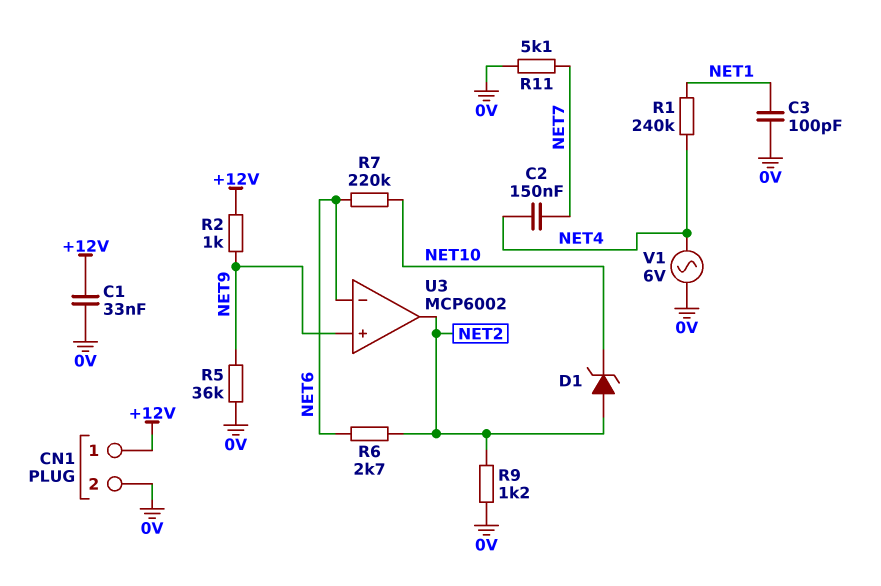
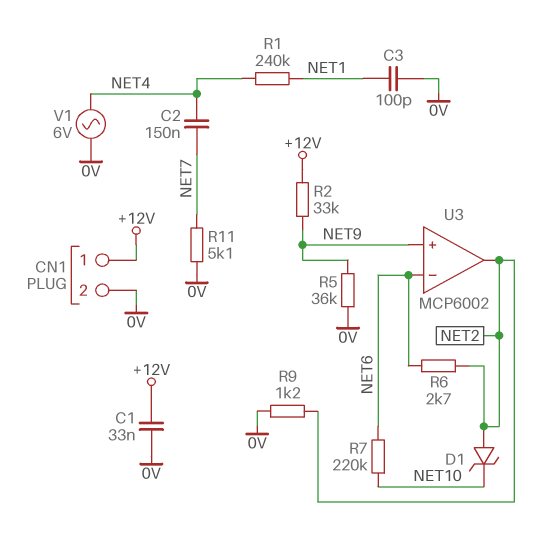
R2: 1k (+12V, NET9) -> 33k (+12V, NET9)

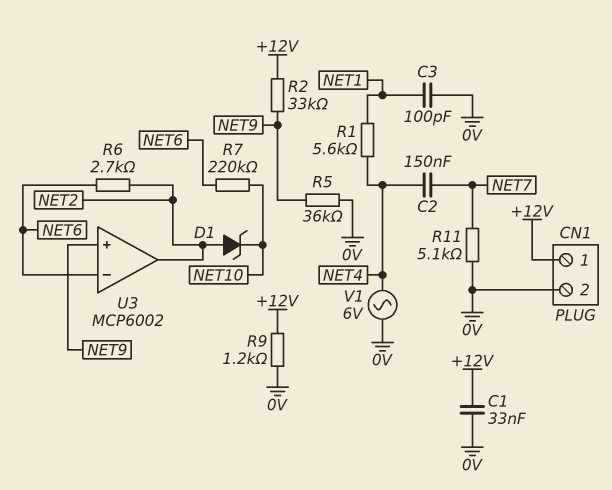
R1: 240k (NET1, NET4) -> 5.6k (NET1, NET4)
R9: 1.2k (0V, NET2) -> 1.2k (+12V, 0V)

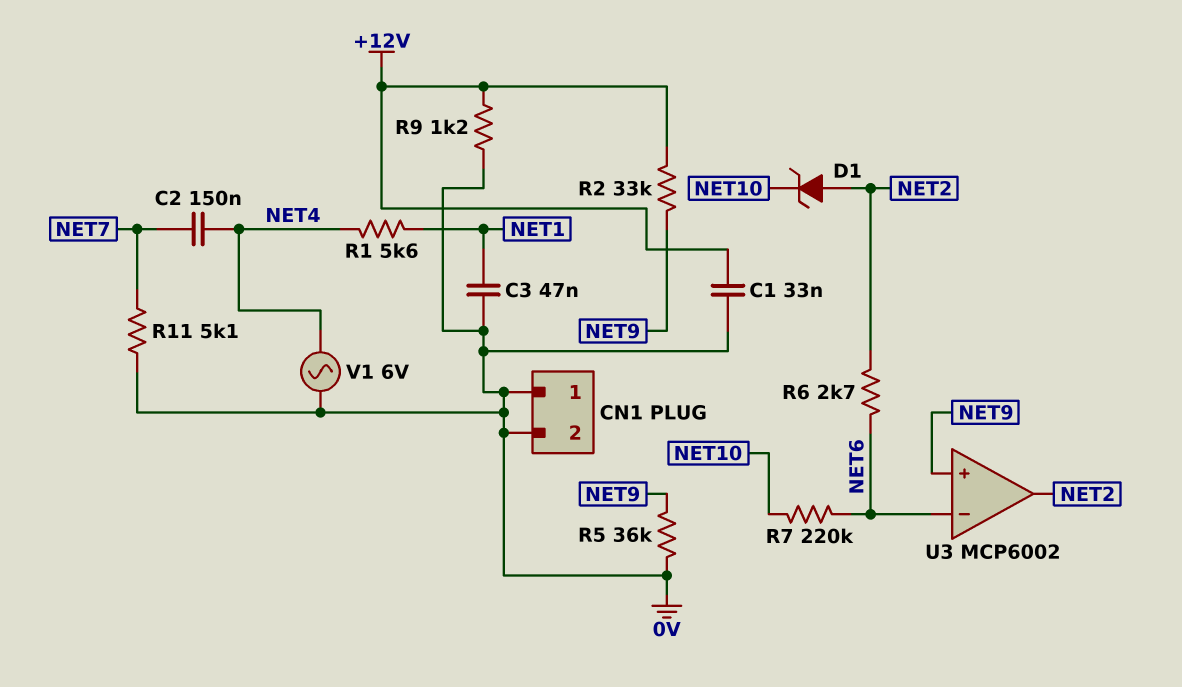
C3: 100pF (0V, NET1) -> 47nF (0V, NET1)
CN1 pin 1: +12V -> 0V

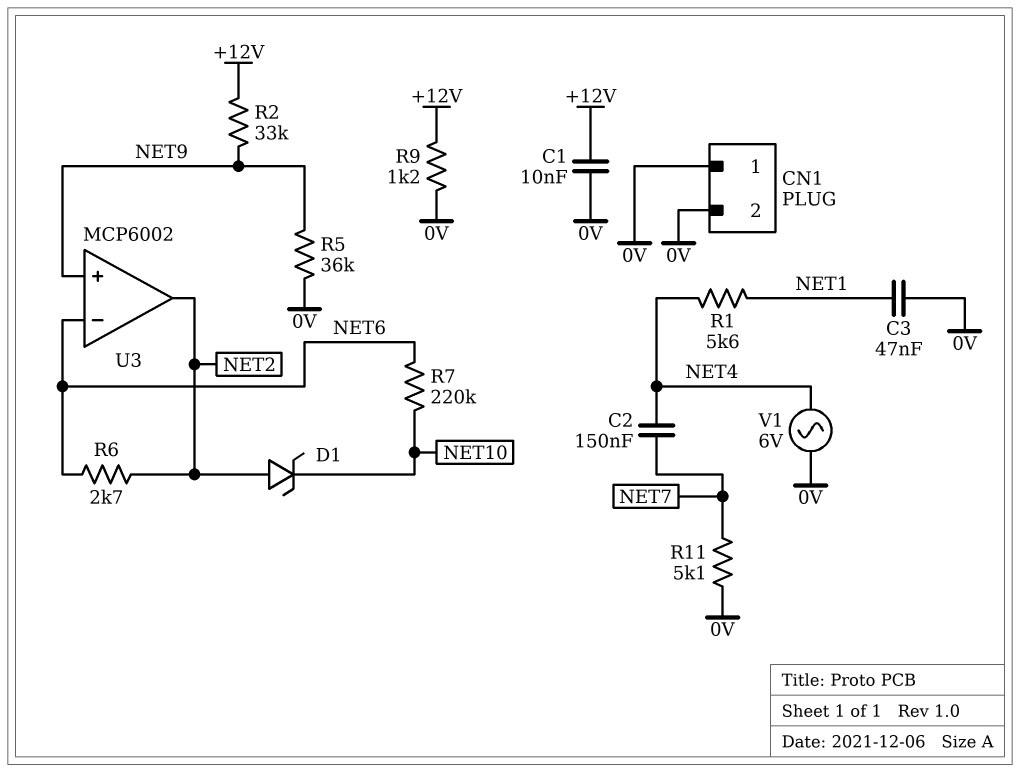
C1: 33nF (+12V, 0V) -> 10nF (+12V, 0V)

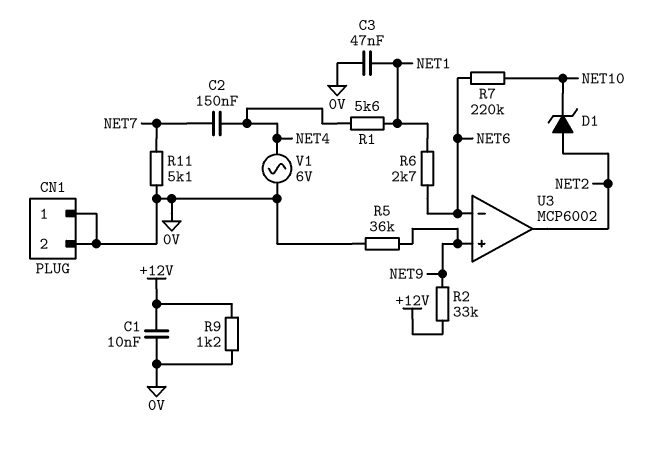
R6: 2.7k (NET2, NET6) -> 2.7k (NET1, NET6)

